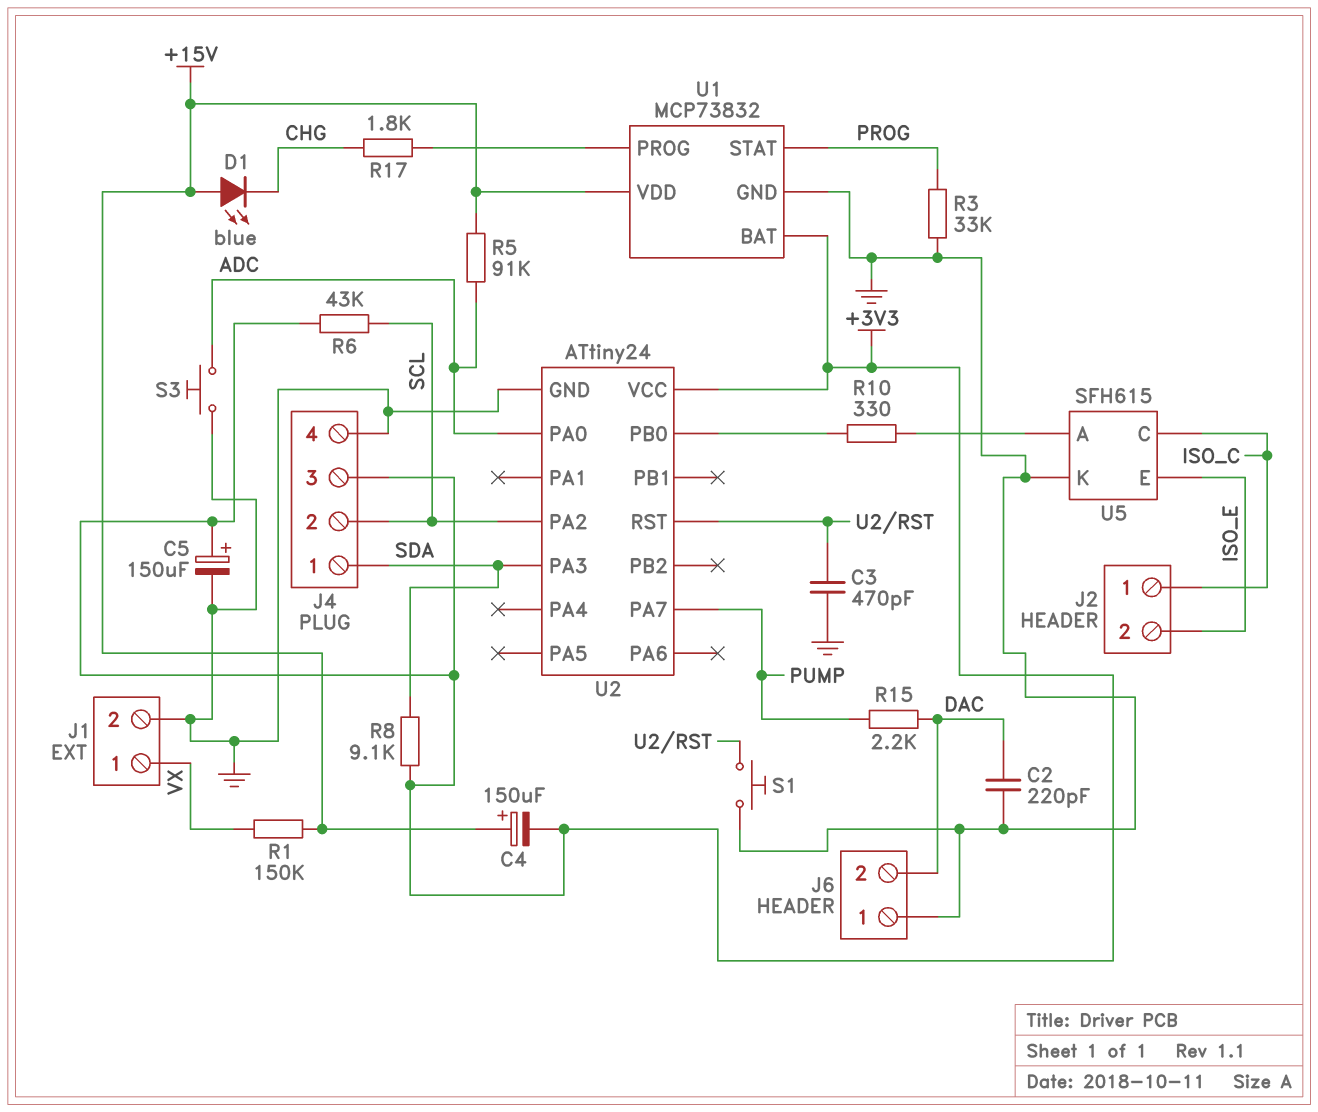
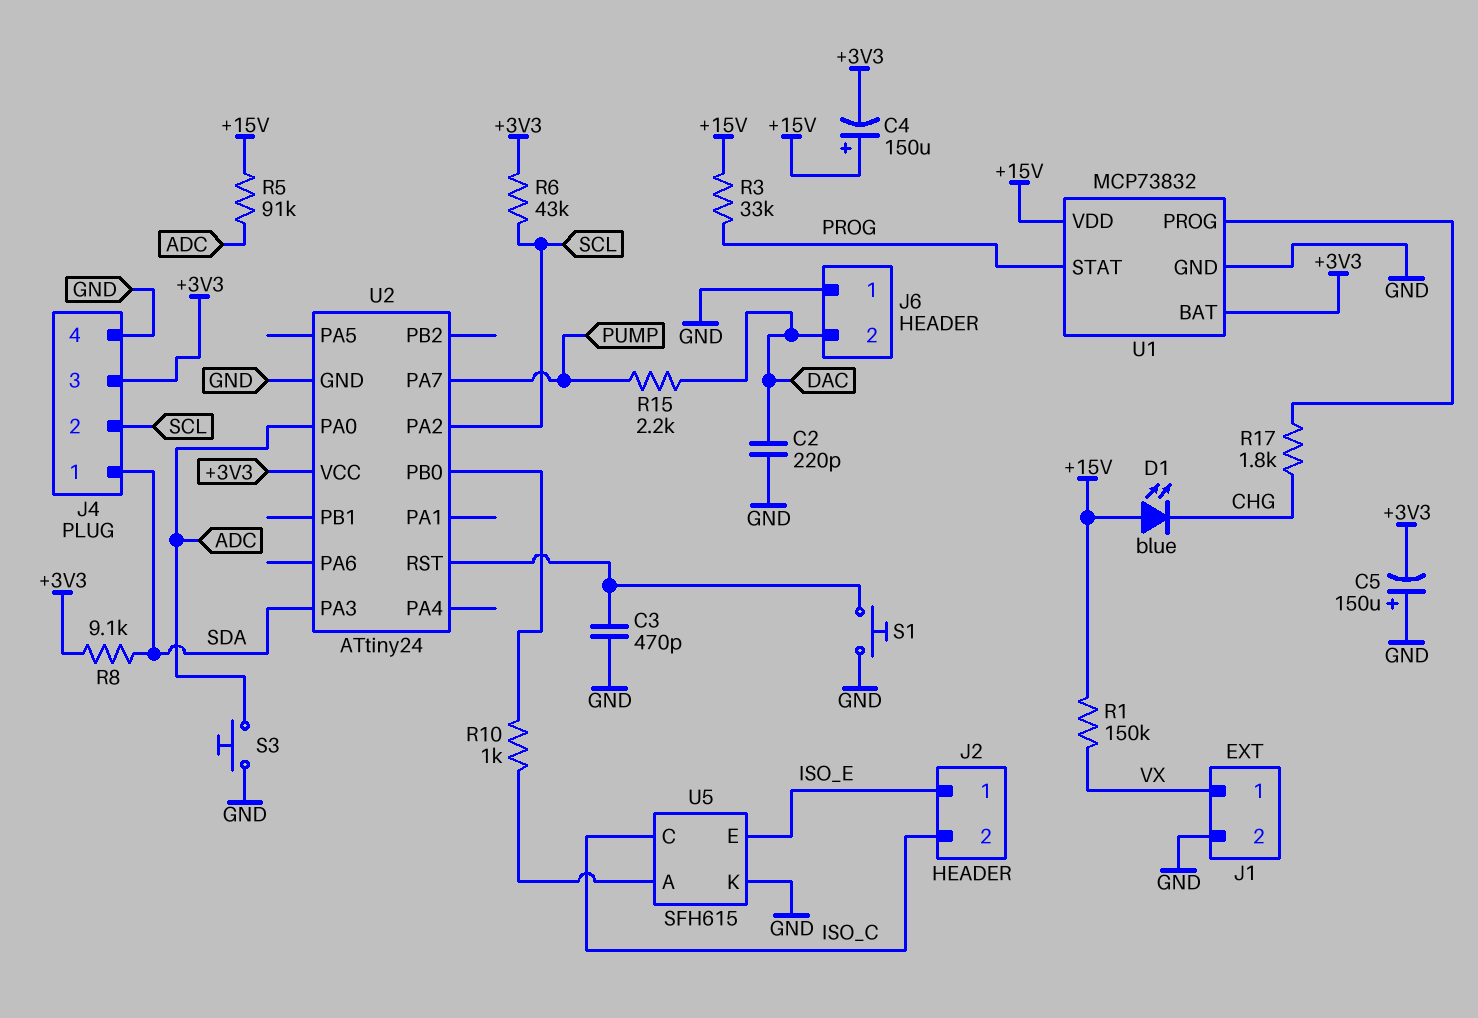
C5: 150uF (plus +3V3, minus GND) -> 150uF (plus GND, minus +3V3)
J2 pin 1: ISO_C -> ISO_E
J2 pin 2: ISO_E -> ISO_C
R3: 33k (GND, PROG) -> 33k (+15V, PROG)
R10: 330 (U2/PB0, U5/A) -> 1k (U2/PB0, U5/A)

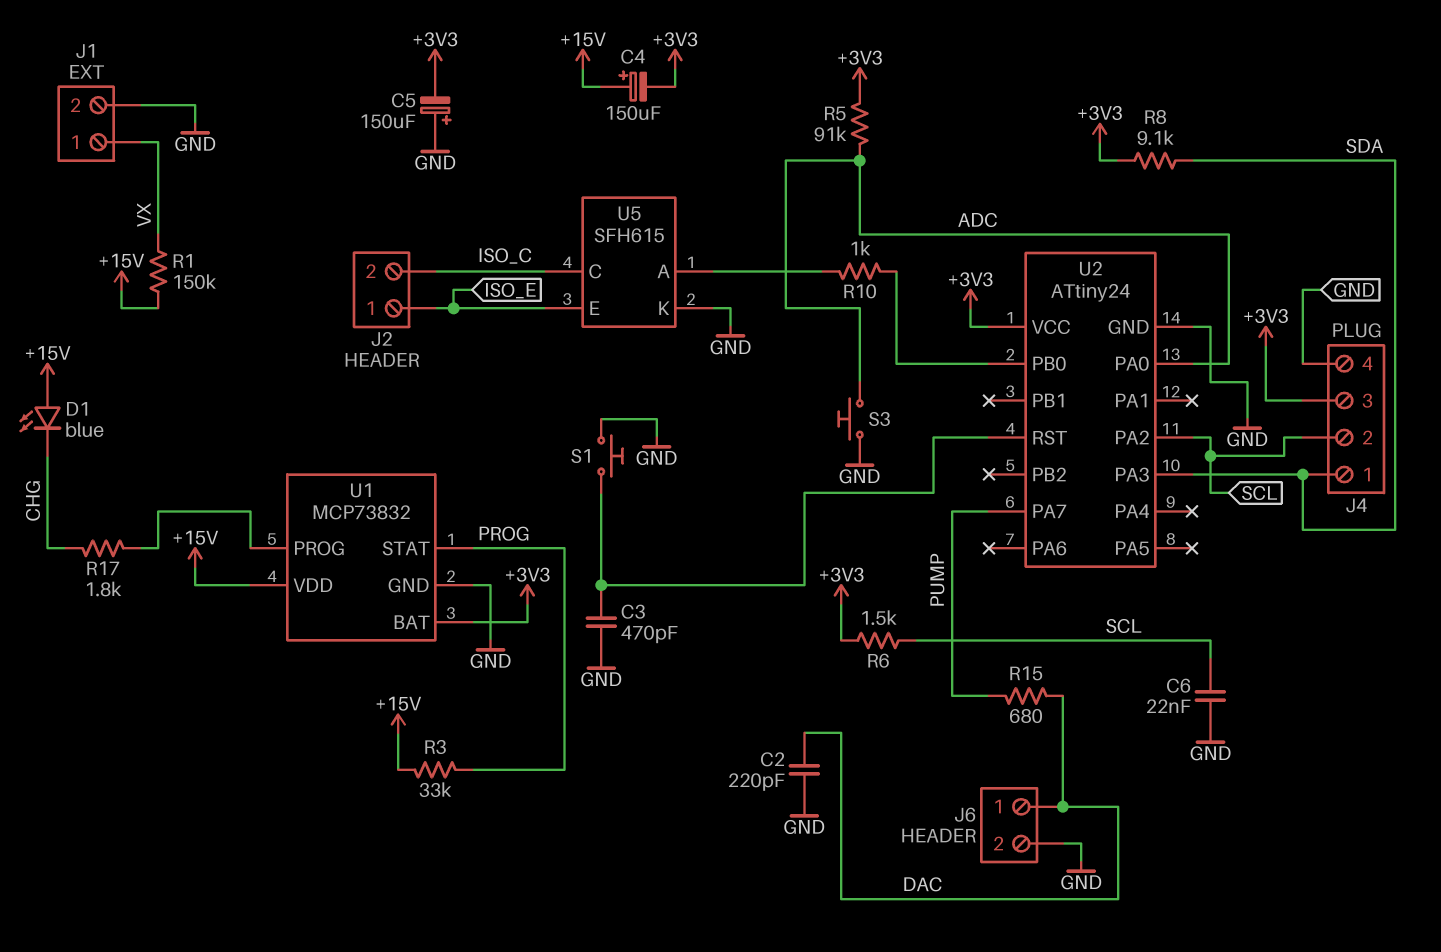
C6: none -> 22nF (GND, SCL)
J6 pin 1: GND -> DAC
J6 pin 2: DAC -> GND
R5: 91k (+15V, ADC) -> 91k (+3V3, ADC)
R6: 43k (+3V3, SCL) -> 1.5k (+3V3, SCL)
R15: 2.2k (DAC, PUMP) -> 680 (DAC, PUMP)

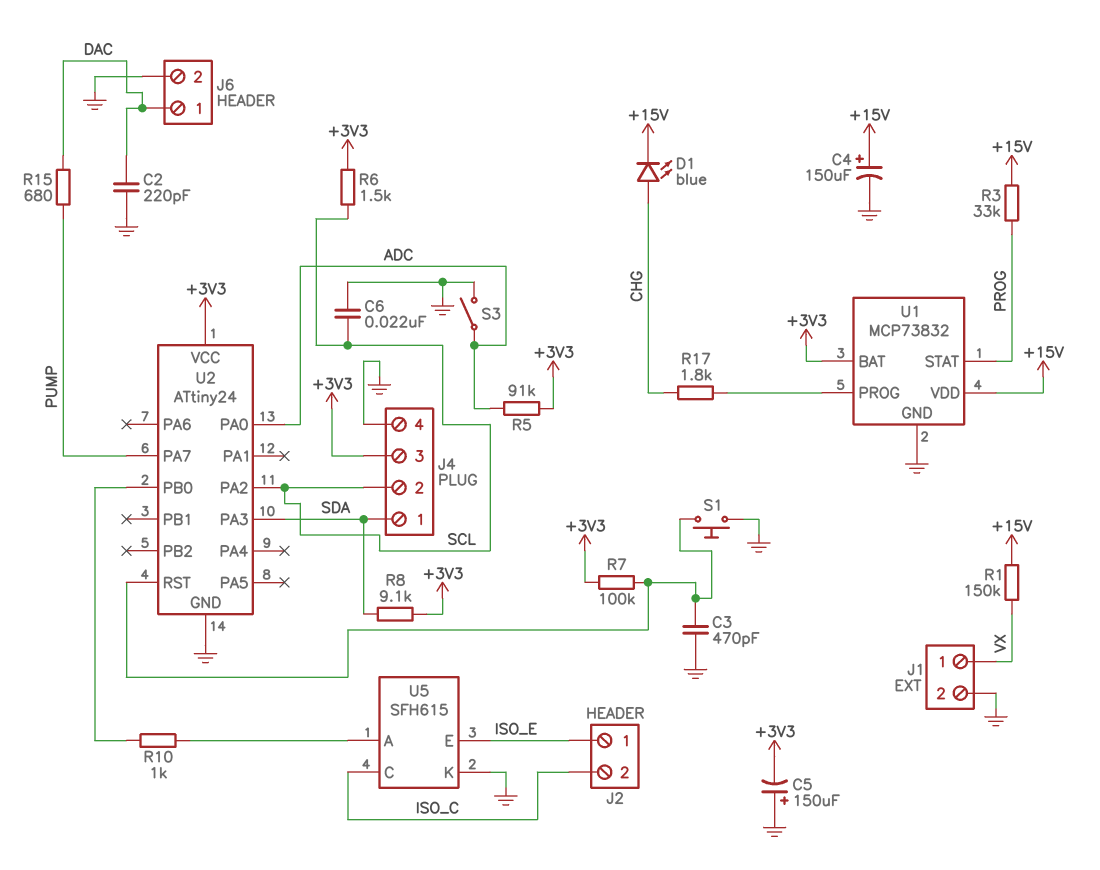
C4: 150uF (plus +15V, minus +3V3) -> 150uF (plus +15V, minus GND)
D1: LED blue (A +15V, K CHG) -> LED blue (A CHG, K +15V)
R7: none -> 100k (+3V3, U2/RST)
S3: button (ADC, GND) -> switch (ADC, GND)

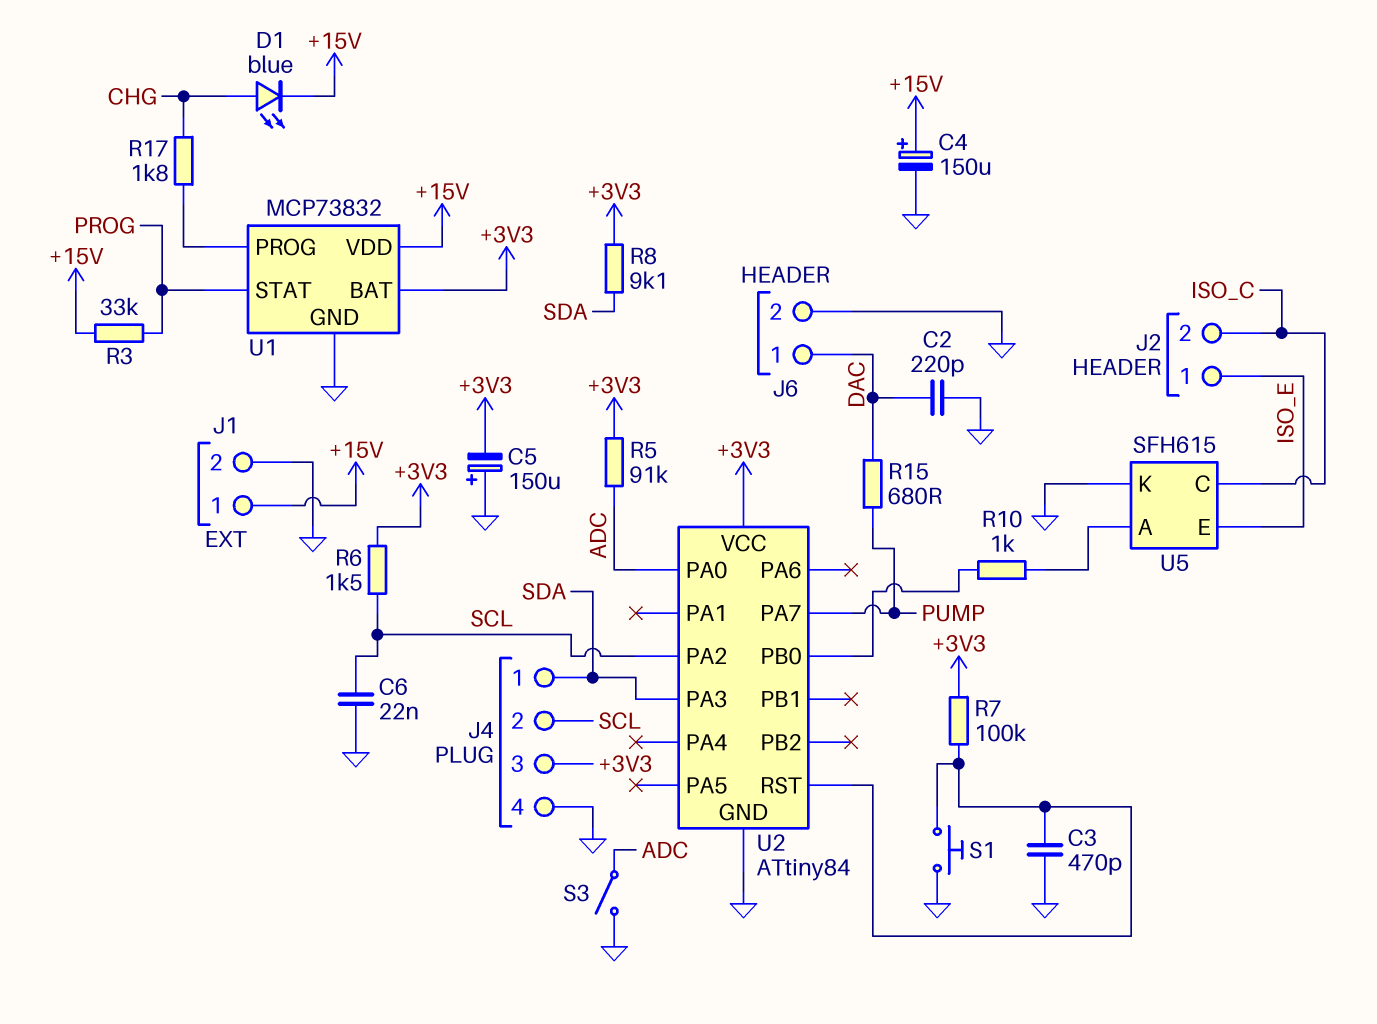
J1 pin 1: VX -> +15V
R1: 150k (+15V, VX) -> none
U2: ATtiny24 -> ATtiny84

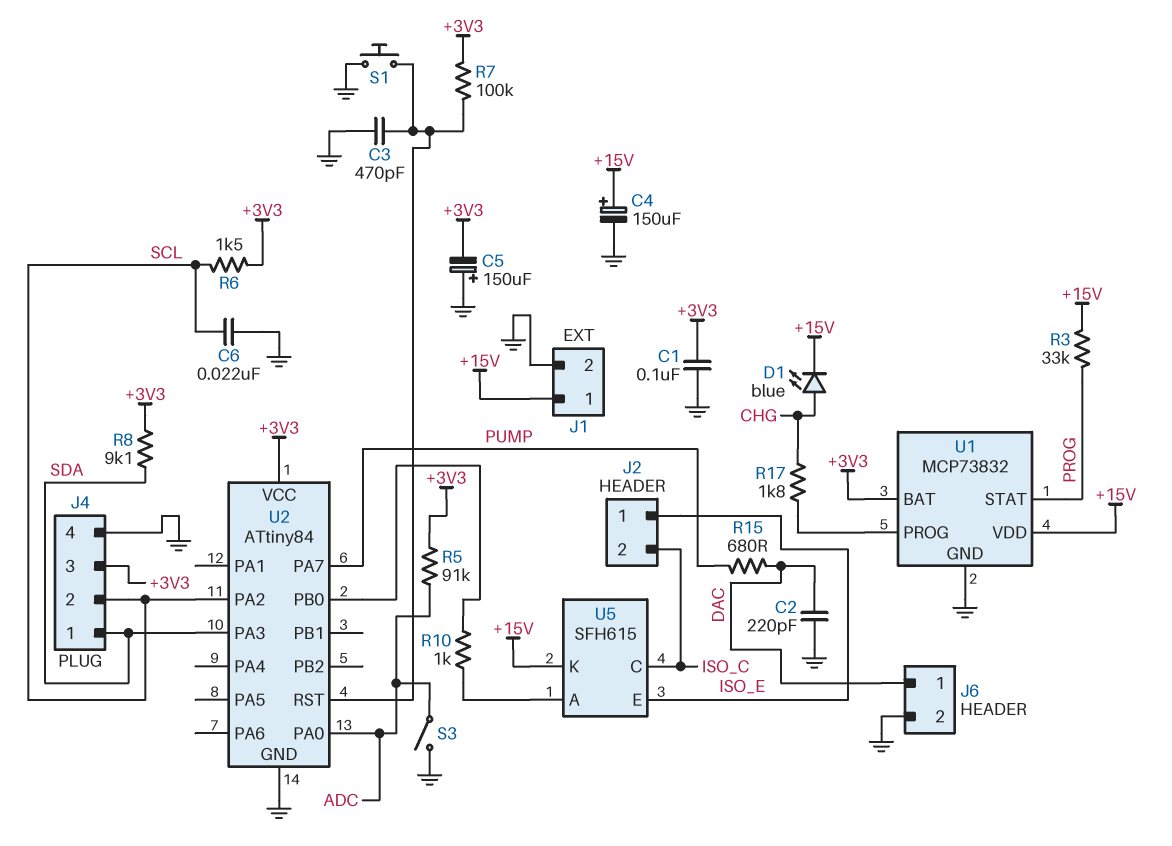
C1: none -> 100nF (+3V3, GND)
U5 pin K: GND -> +15V

